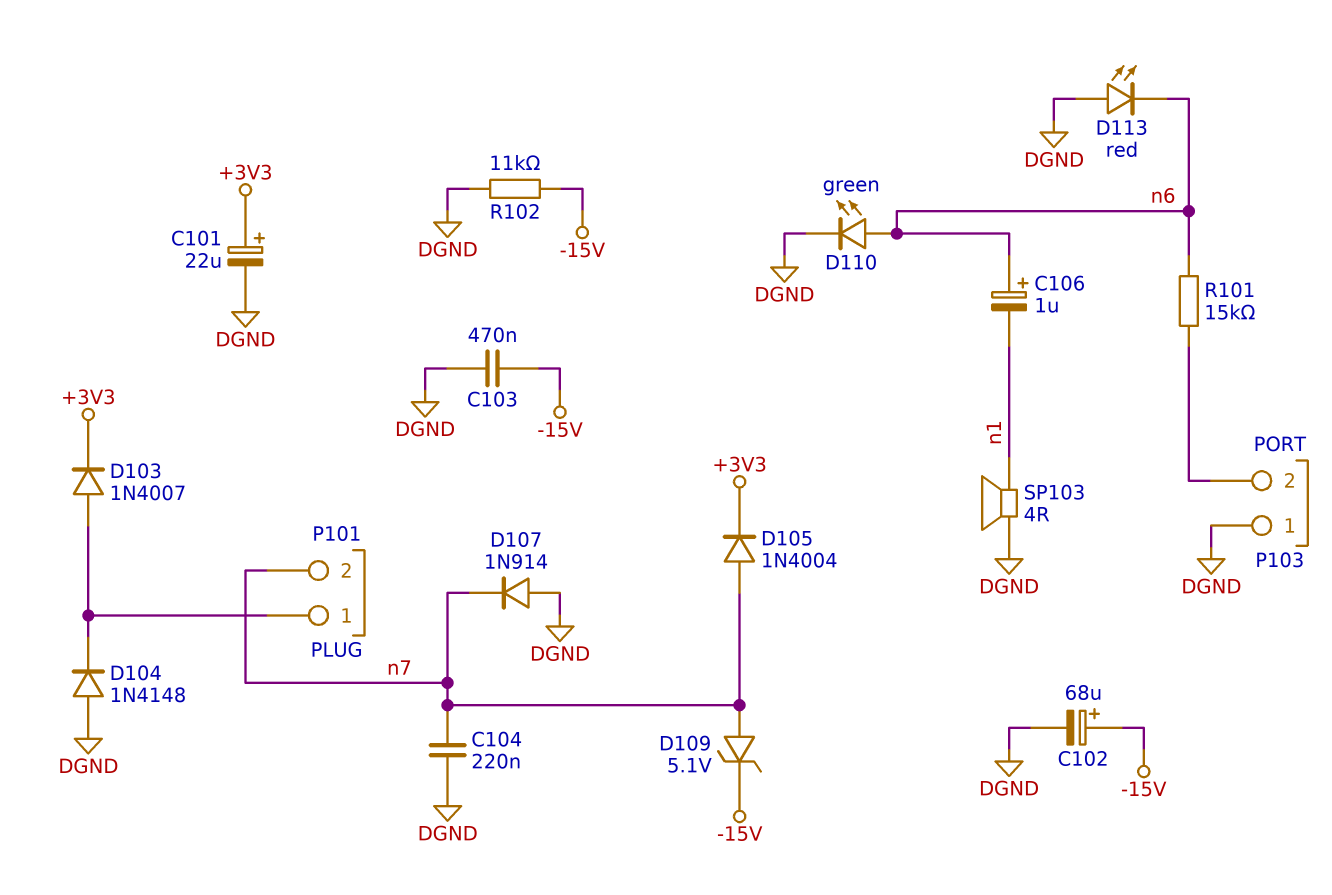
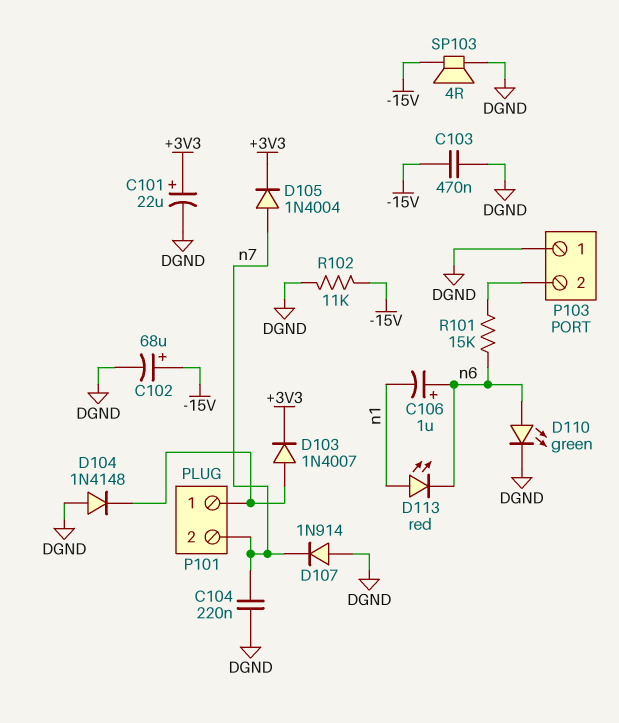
D109: zener 5.1V (A n7, K -15V) -> none
D113: LED red (A DGND, K n6) -> LED red (A n1, K n6)
SP103: speaker 4R (DGND, n1) -> speaker 4R (-15V, DGND)

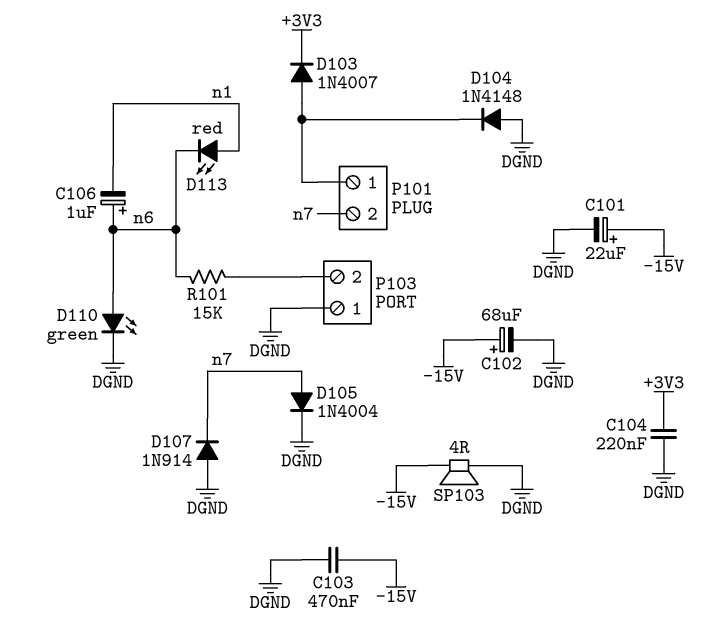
C101: 22uF (plus +3V3, minus DGND) -> 22uF (plus -15V, minus DGND)
C104: 220nF (DGND, n7) -> 220nF (+3V3, DGND)
D105: diode 1N4004 (A n7, K +3V3) -> diode 1N4004 (A n7, K DGND)
R102: 11k (-15V, DGND) -> none

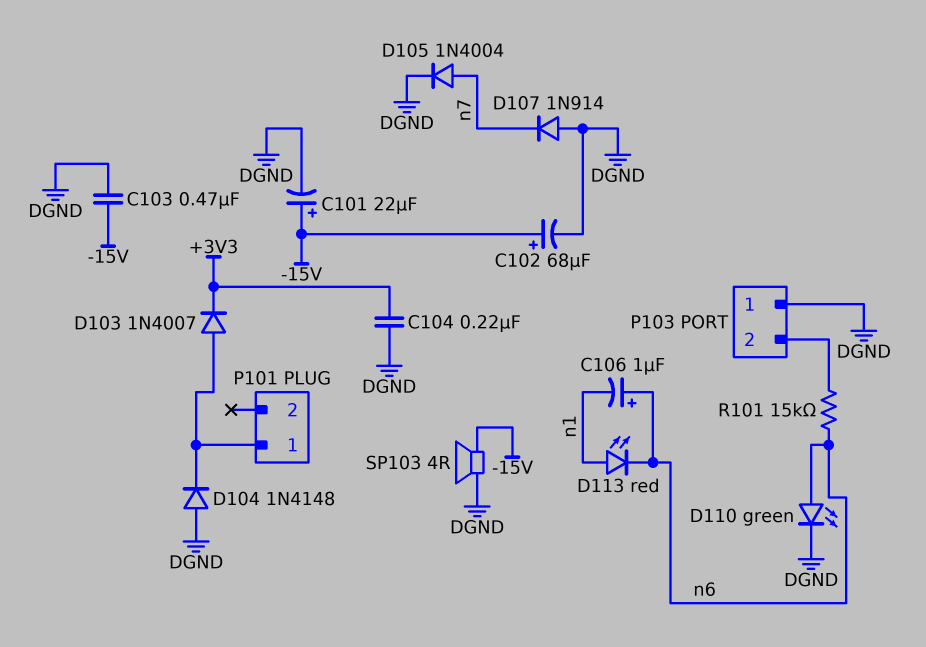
P101 pin 2: n7 -> none

